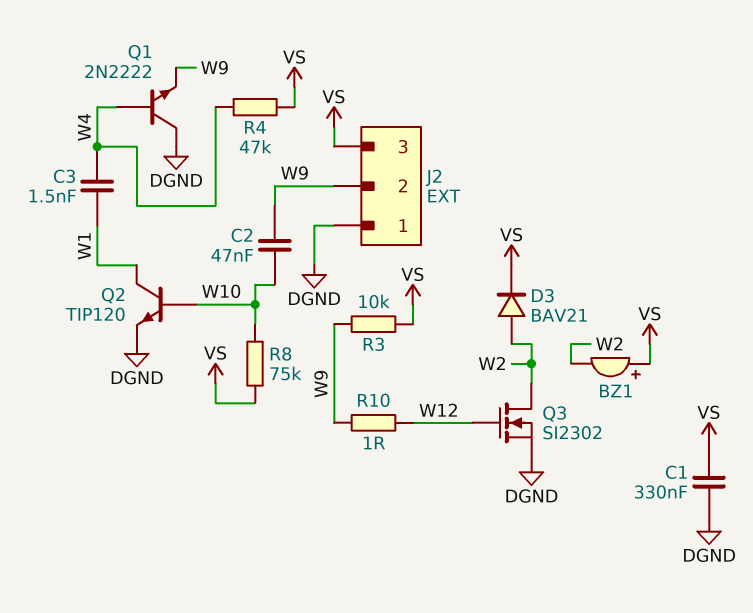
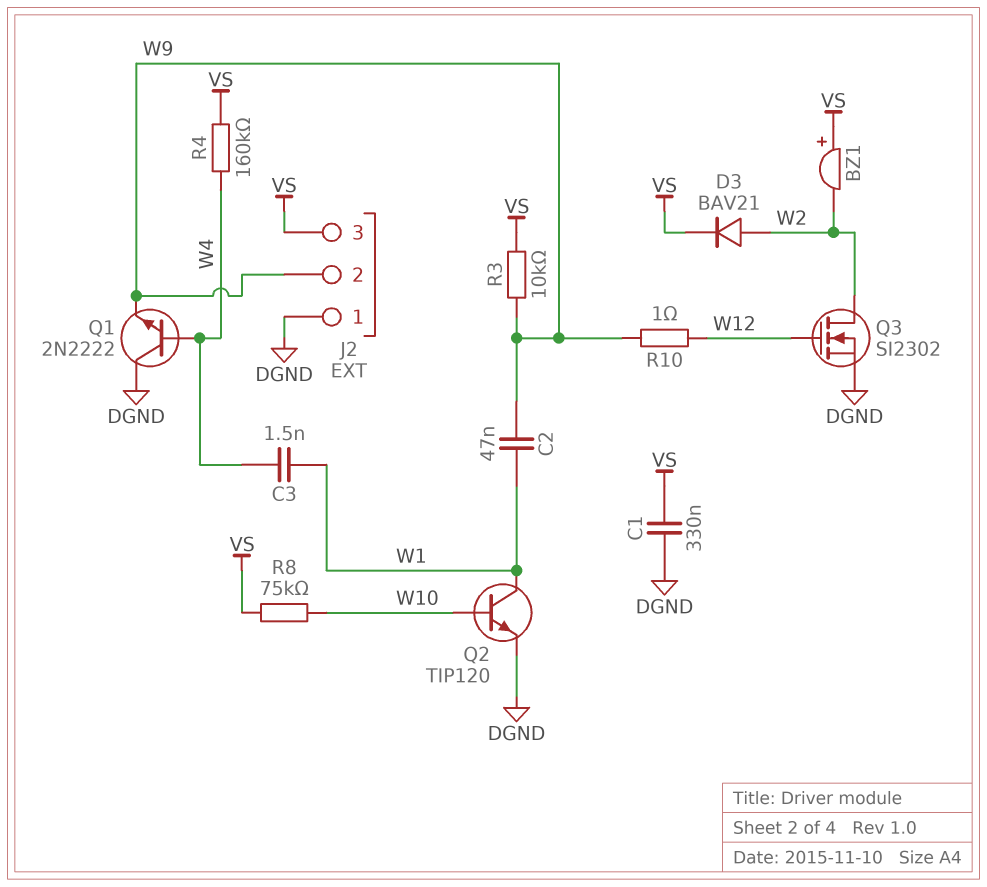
C2: 47nF (W9, W10) -> 47nF (W1, W9)
R4: 47k (VS, W4) -> 160k (VS, W4)

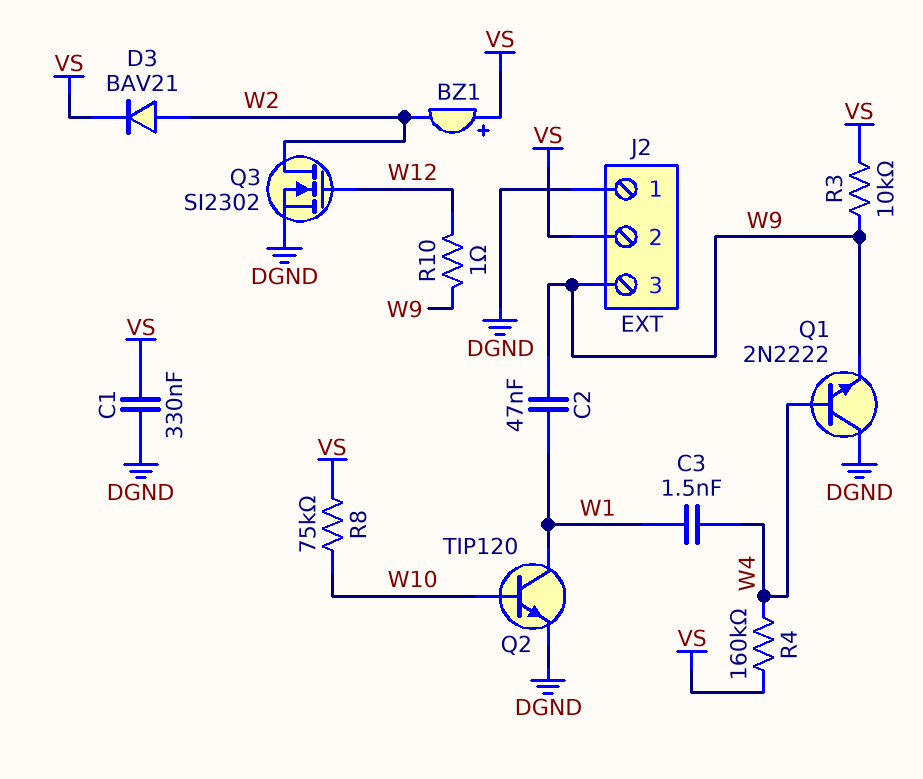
J2 pin 2: W9 -> VS
J2 pin 3: VS -> W9

